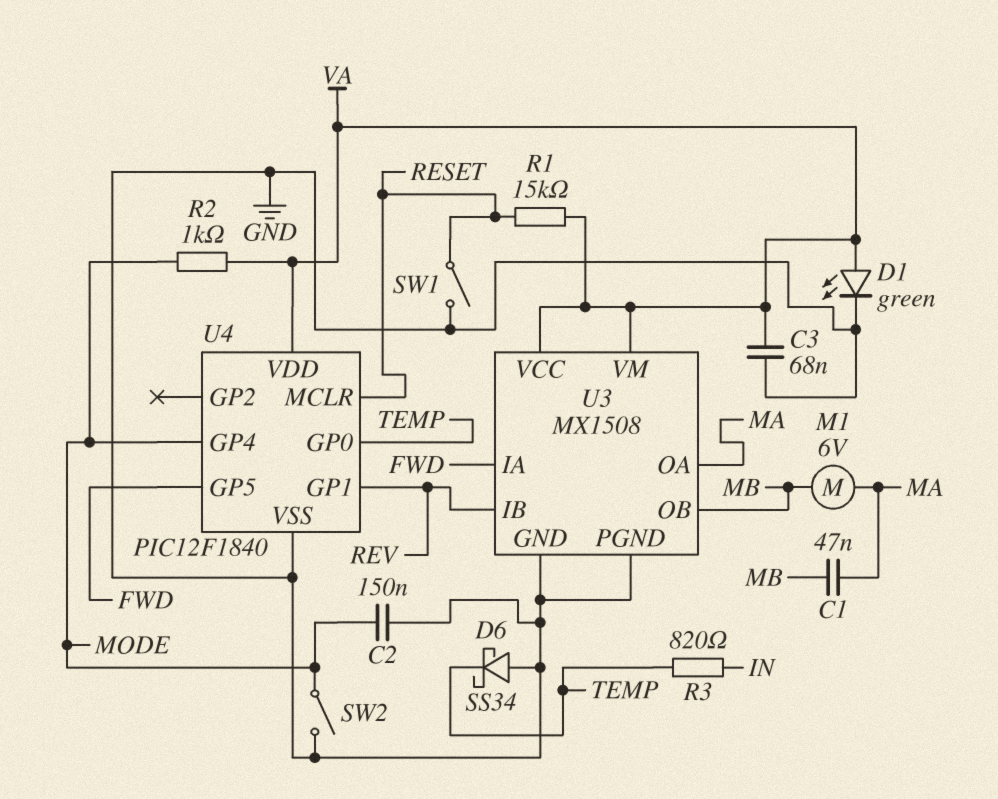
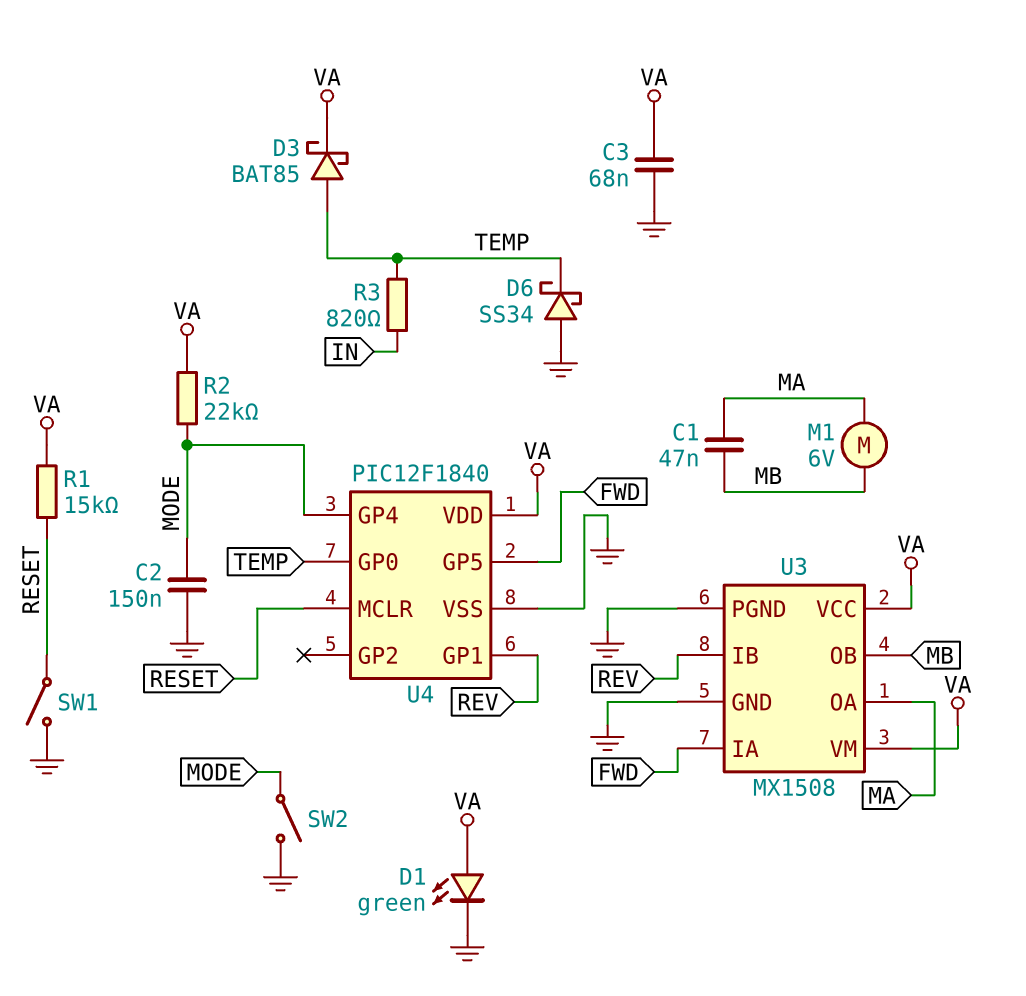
D3: none -> schottky BAT85 (A TEMP, K VA)
R2: 1k (MODE, VA) -> 22k (MODE, VA)

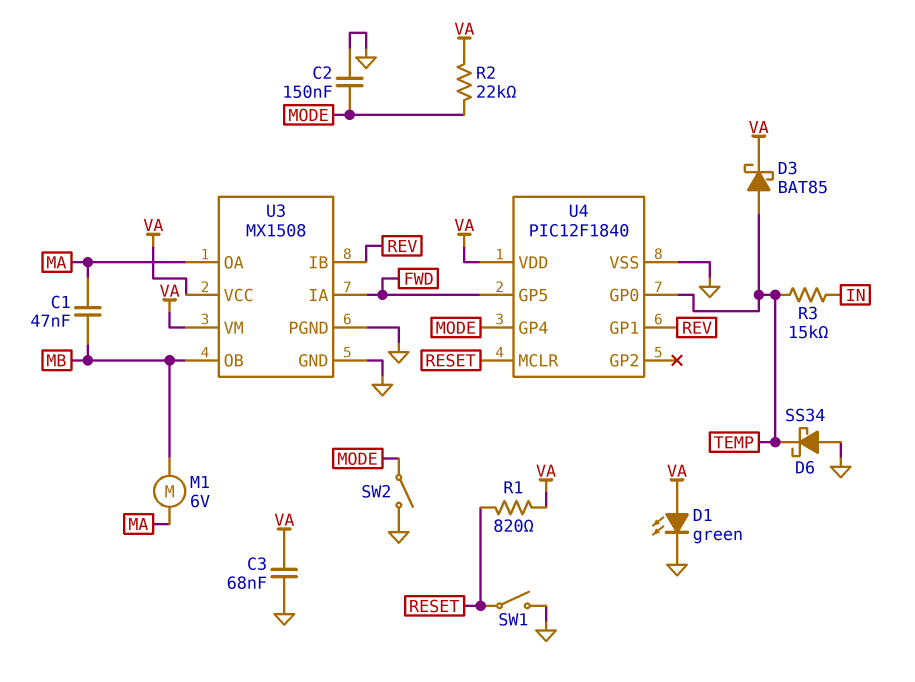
R1: 15k (RESET, VA) -> 820 (RESET, VA)
R3: 820 (IN, TEMP) -> 15k (IN, TEMP)

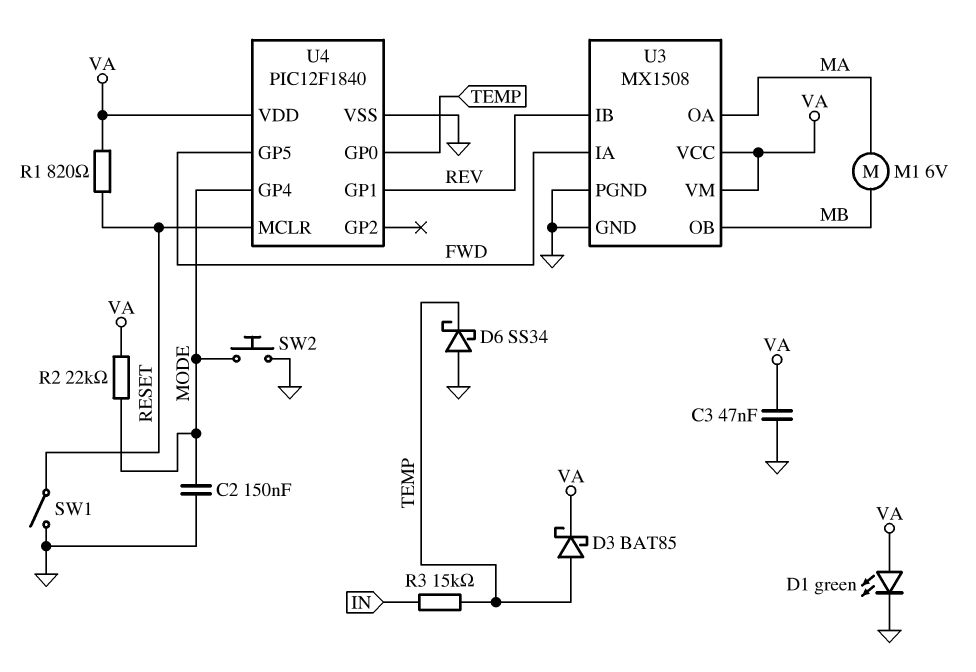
C1: 47nF (MA, MB) -> none
C3: 68nF (GND, VA) -> 47nF (GND, VA)
SW2: switch (GND, MODE) -> button (GND, MODE)

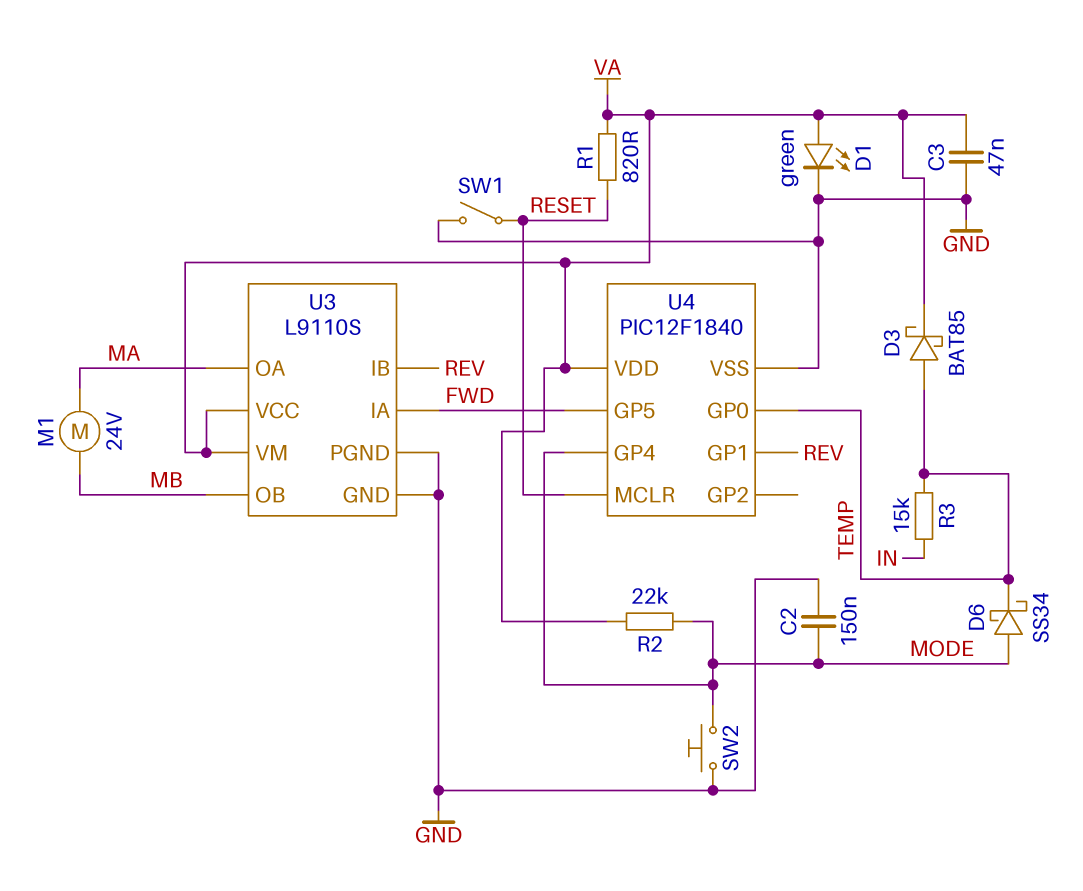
D6: schottky SS34 (A GND, K TEMP) -> schottky SS34 (A MODE, K TEMP)
M1: motor 6V (MA, MB) -> motor 24V (MA, MB)
U3: MX1508 -> L9110S

